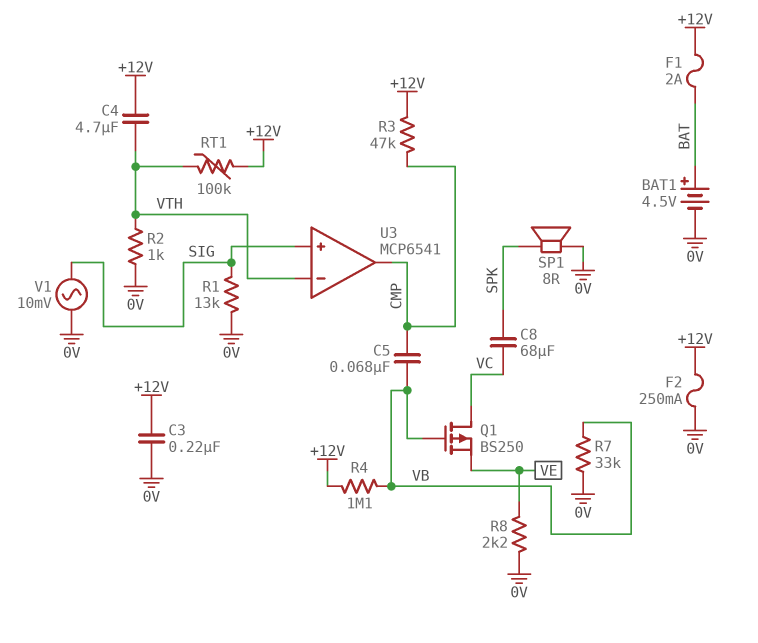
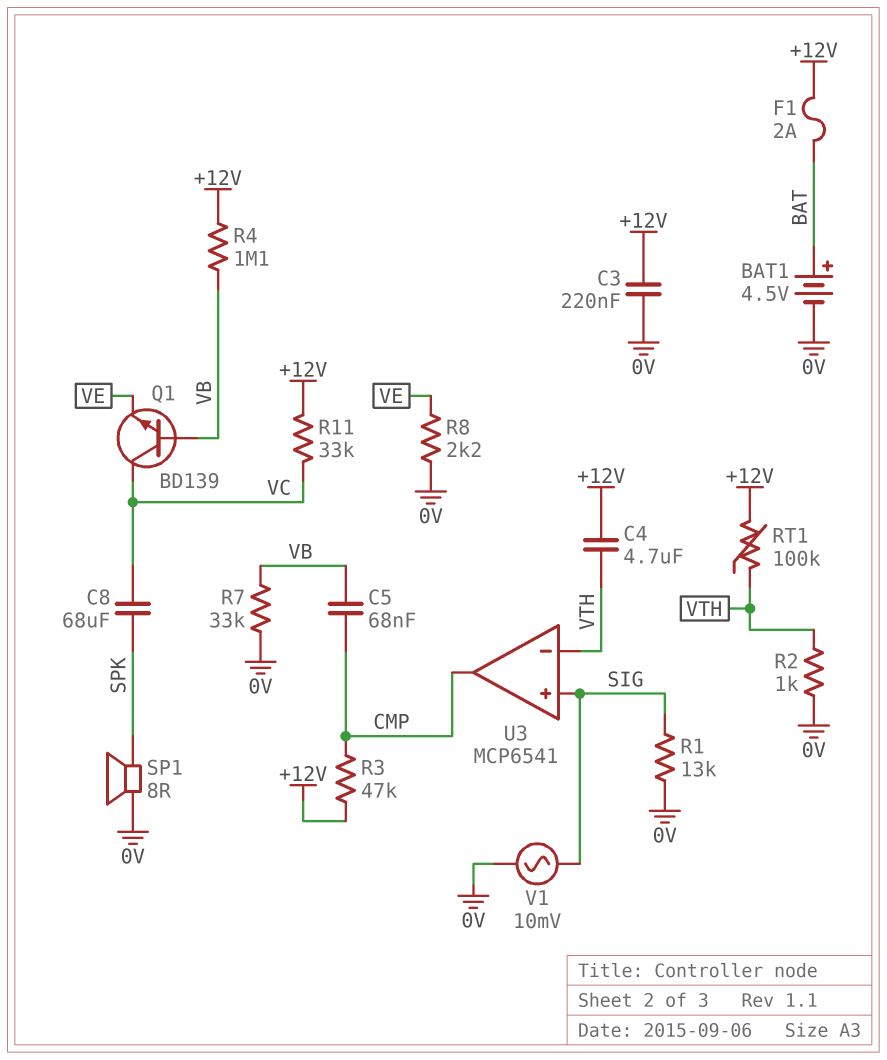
F2: 250mA (+12V, 0V) -> none
Q1: PMOS BS250 (G VB, D VC, S VE) -> NPN BD139 (B VB, C VC, E VE)
R11: none -> 33k (+12V, VC)

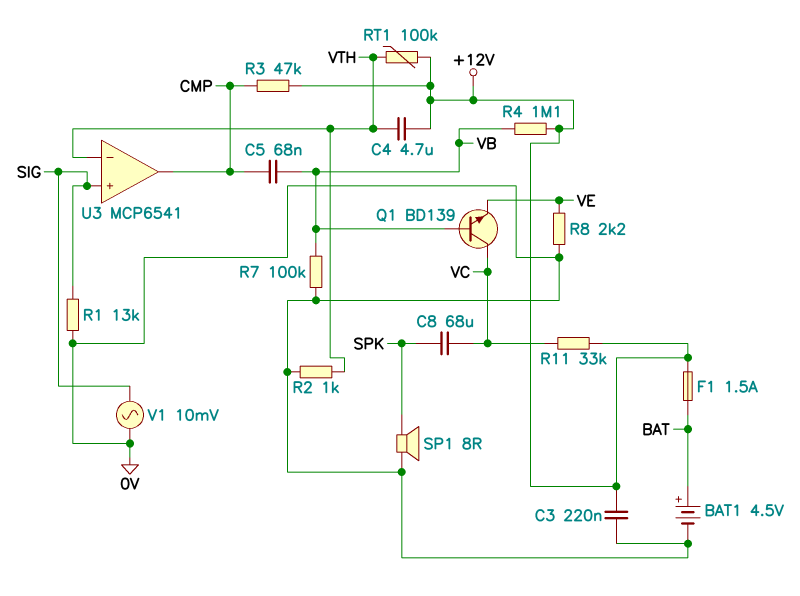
F1: 2A (+12V, BAT) -> 1.5A (+12V, BAT)
R7: 33k (0V, VB) -> 100k (0V, VB)

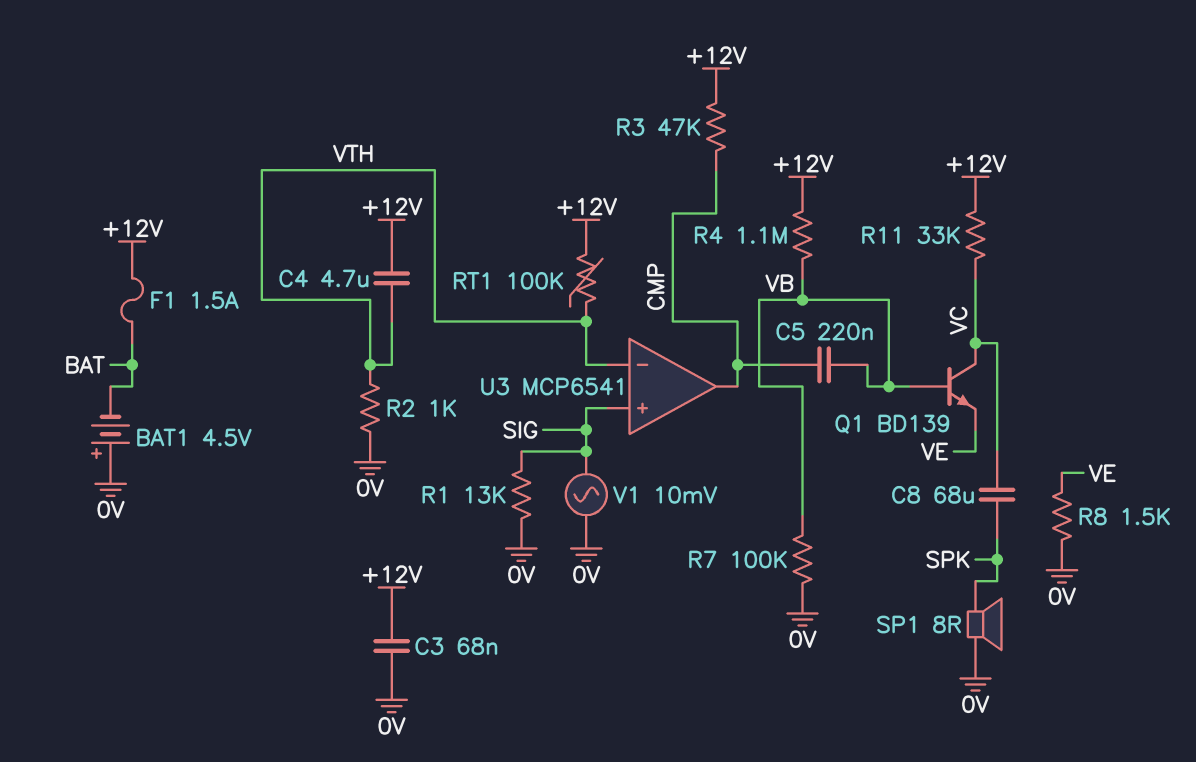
BAT1: 4.5V (plus BAT, minus 0V) -> 4.5V (plus 0V, minus BAT)
C3: 220nF (+12V, 0V) -> 68nF (+12V, 0V)
C5: 68nF (CMP, VB) -> 220nF (CMP, VB)
R8: 2.2k (0V, VE) -> 1.5k (0V, VE)

